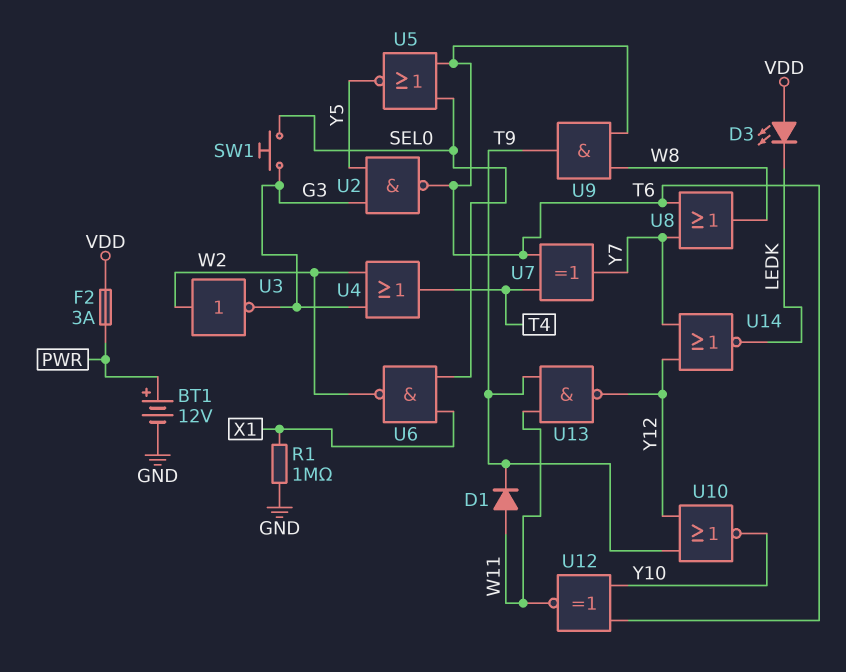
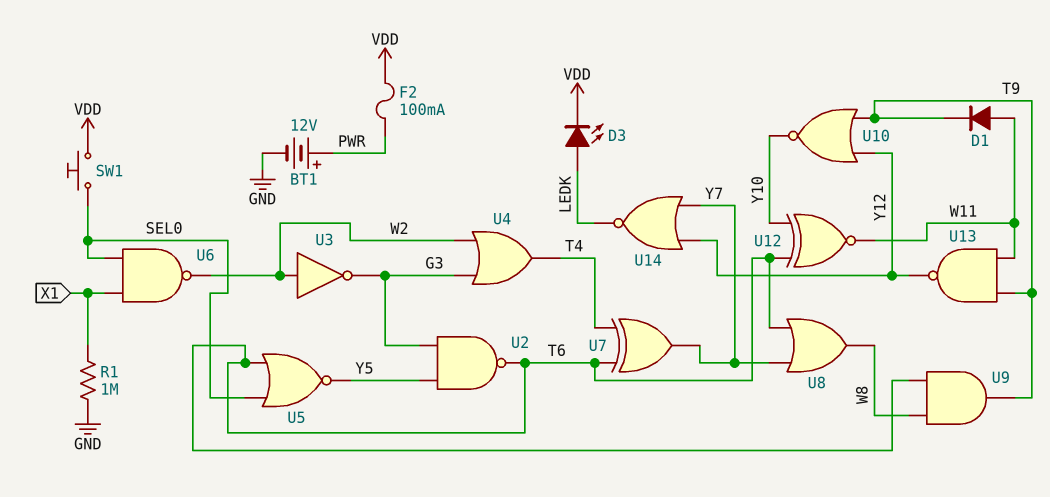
D3: LED (A VDD, K LEDK) -> LED (A LEDK, K VDD)
F2: 3A (PWR, VDD) -> 100mA (PWR, VDD)
SW1: button (G3, SEL0) -> button (SEL0, VDD)

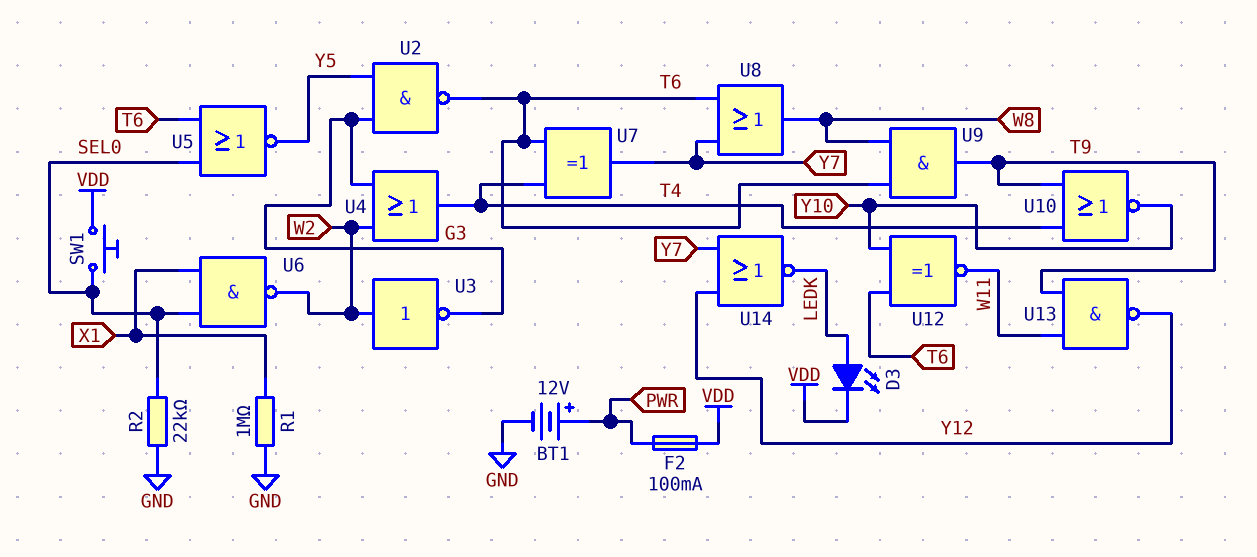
D1: diode (A W11, K T9) -> none
R2: none -> 22k (GND, SEL0)
U10: NOR (in T9, in Y12, out Y10) -> NOR (in T4, in T9, out Y10)

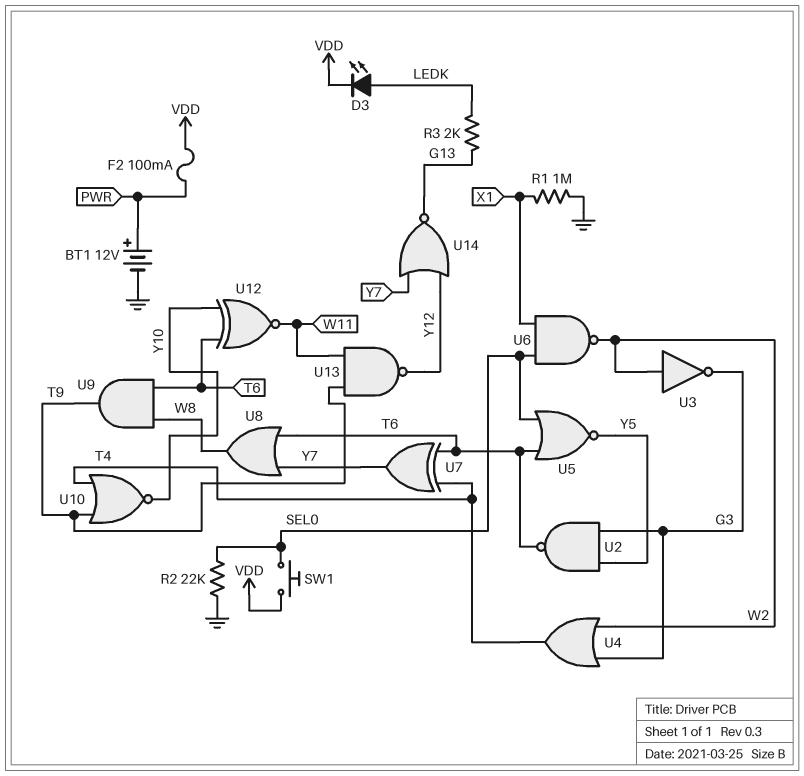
R3: none -> 2k (G13, LEDK)
U14: NOR (in Y7, in Y12, out LEDK) -> NOR (in Y7, in Y12, out G13)

